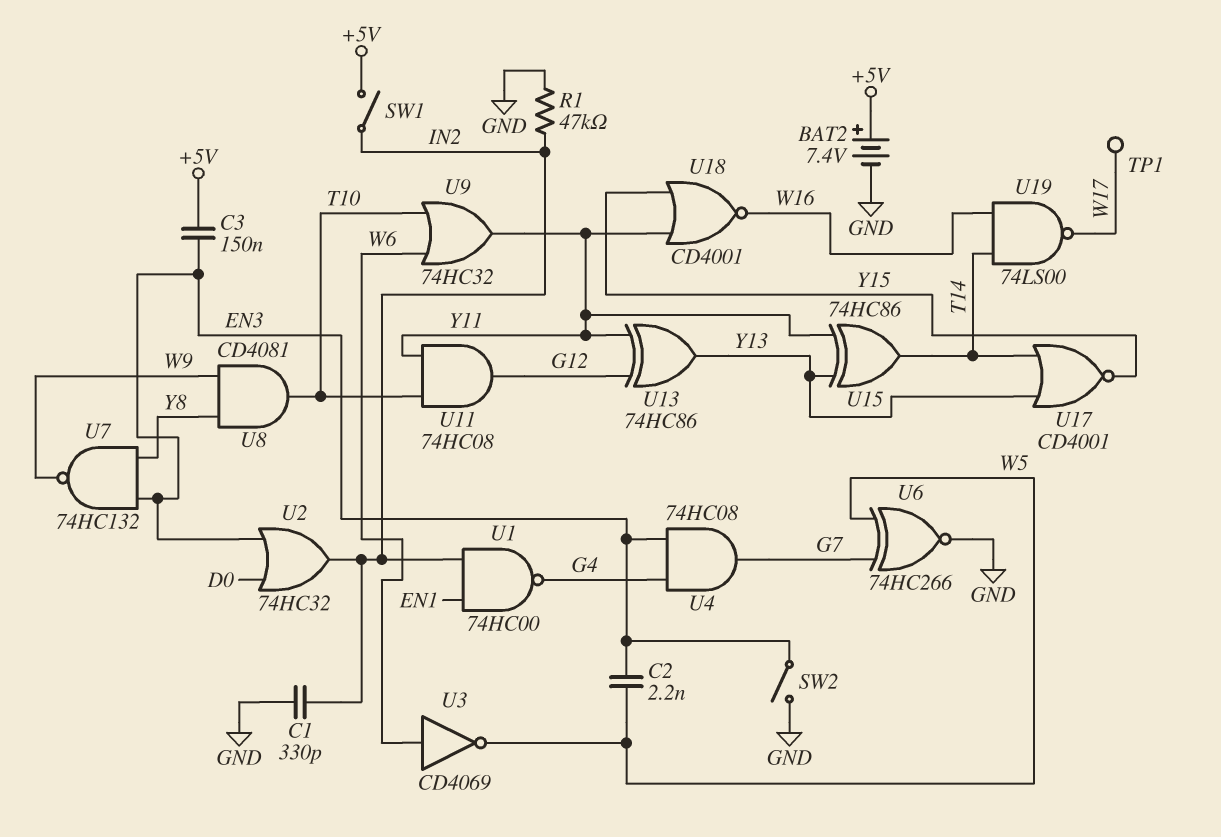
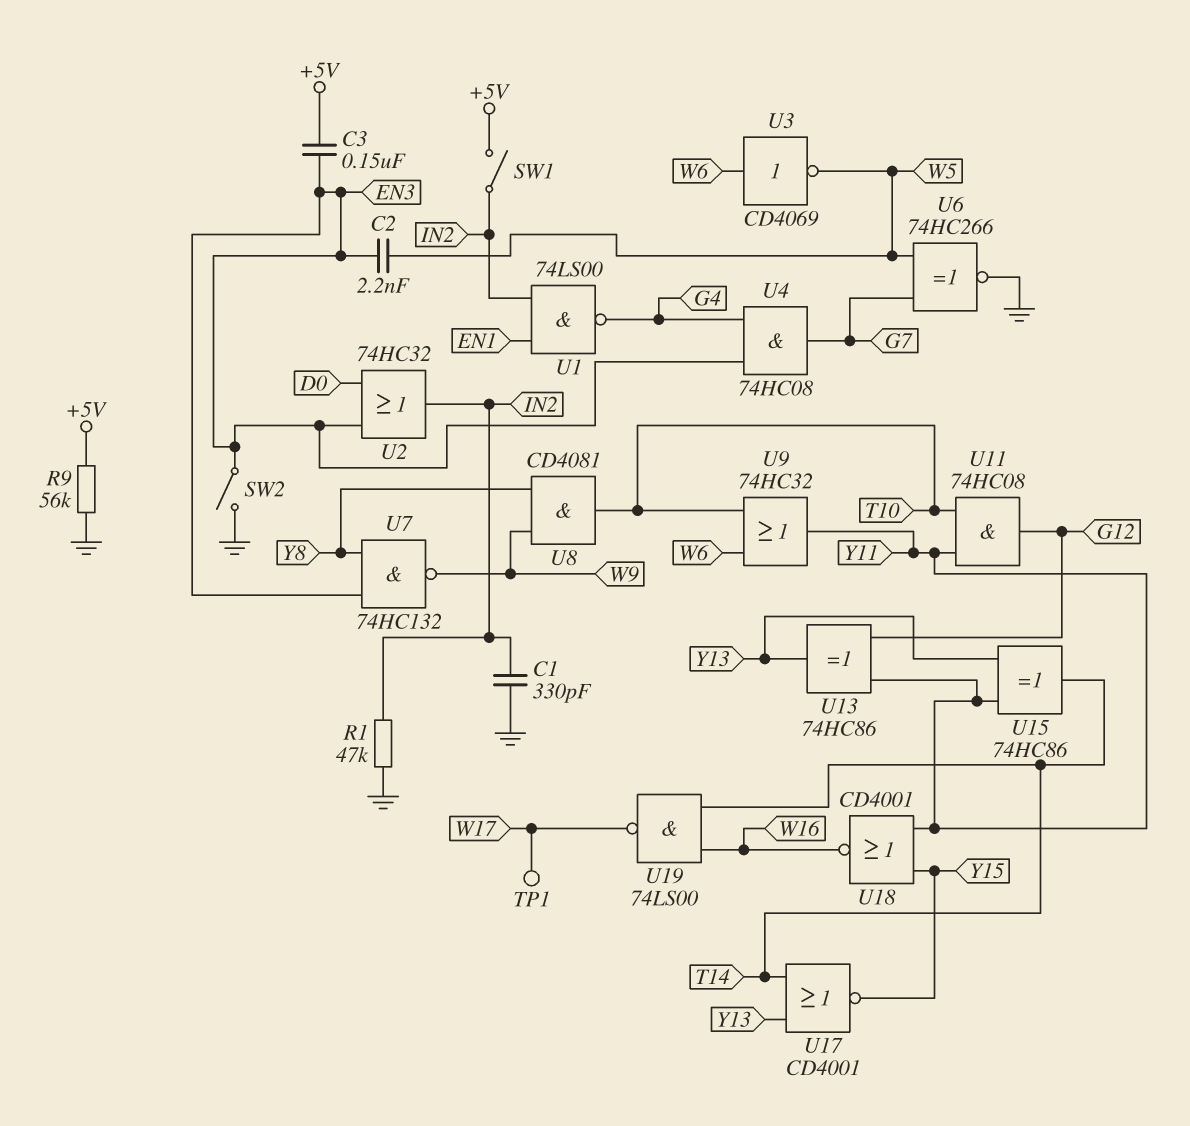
BAT2: 7.4V (plus +5V, minus GND) -> none
R9: none -> 56k (+5V, GND)
U1: NAND 74HC00 (in EN1, in IN2, out G4) -> NAND 74LS00 (in EN1, in IN2, out G4)

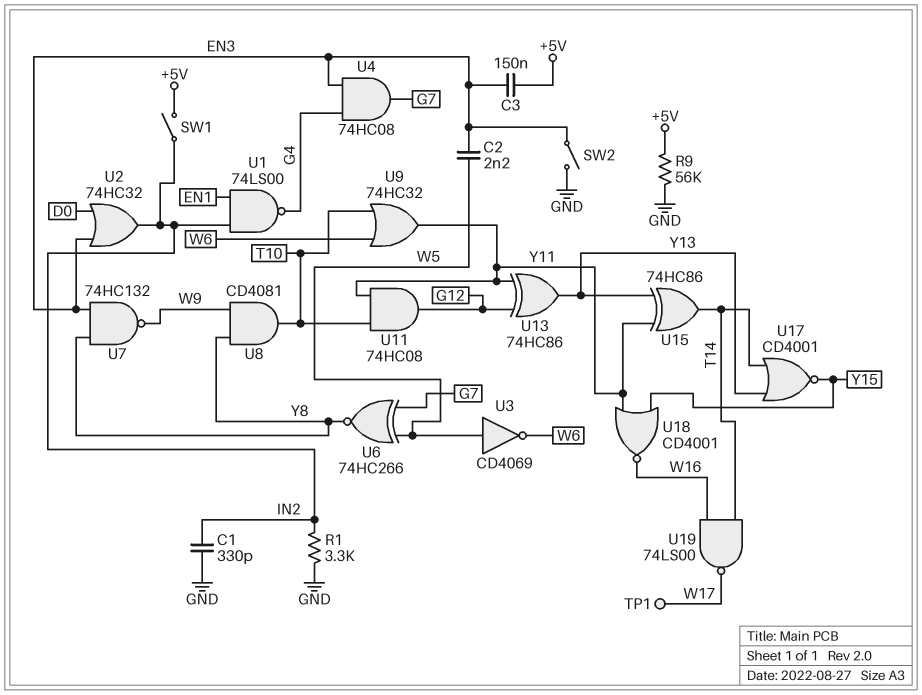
R1: 47k (GND, IN2) -> 3.3k (GND, IN2)
U3: NOT CD4069 (in W6, out W5) -> NOT CD4069 (in W5, out W6)
U6: XNOR 74HC266 (in G7, in W5, out GND) -> XNOR 74HC266 (in G7, in W5, out Y8)

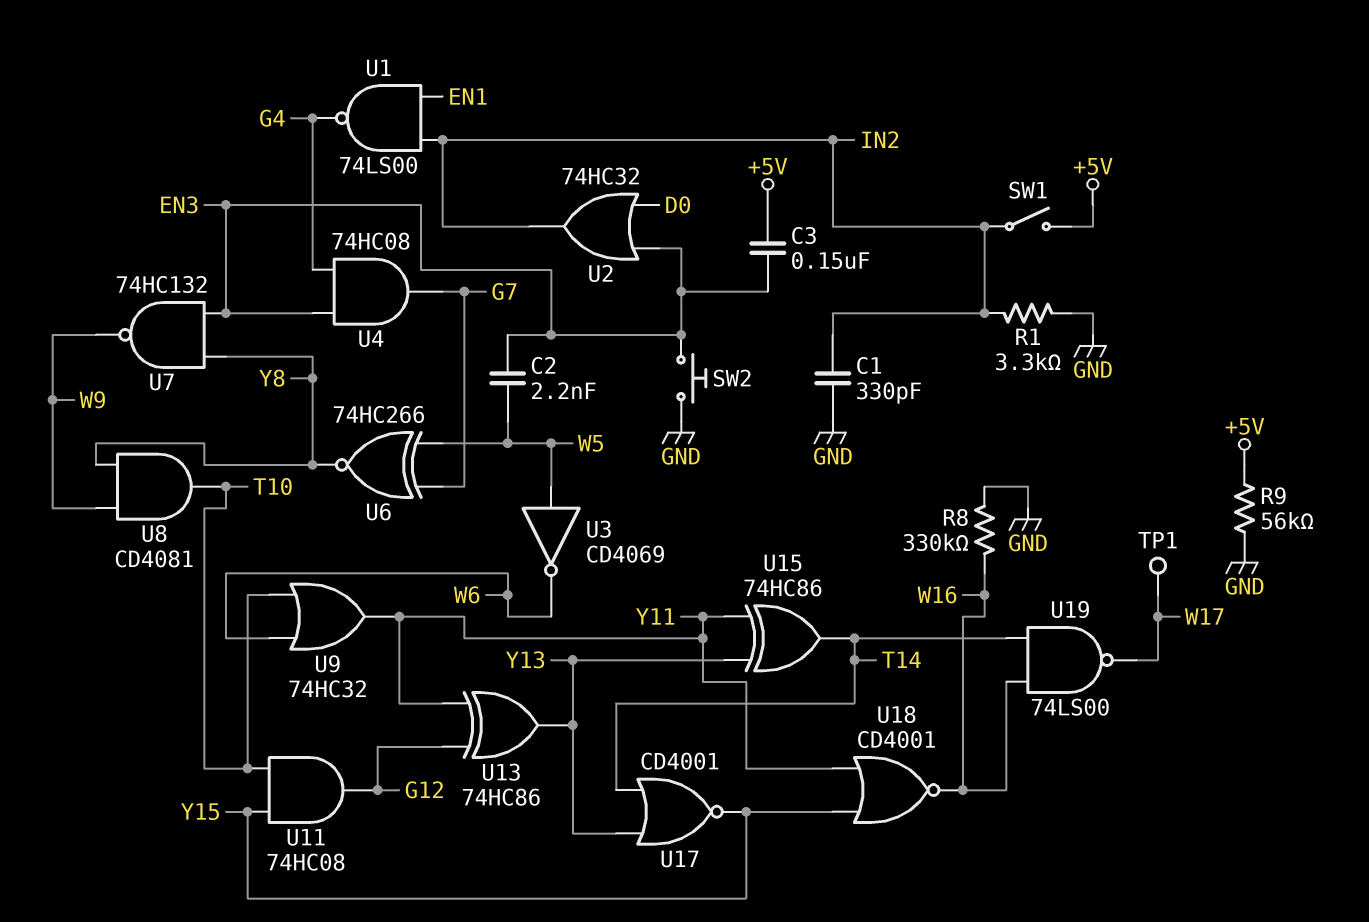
R8: none -> 330k (GND, W16)
SW2: switch (EN3, GND) -> button (EN3, GND)
U11: AND 74HC08 (in T10, in Y11, out G12) -> AND 74HC08 (in T10, in Y15, out G12)

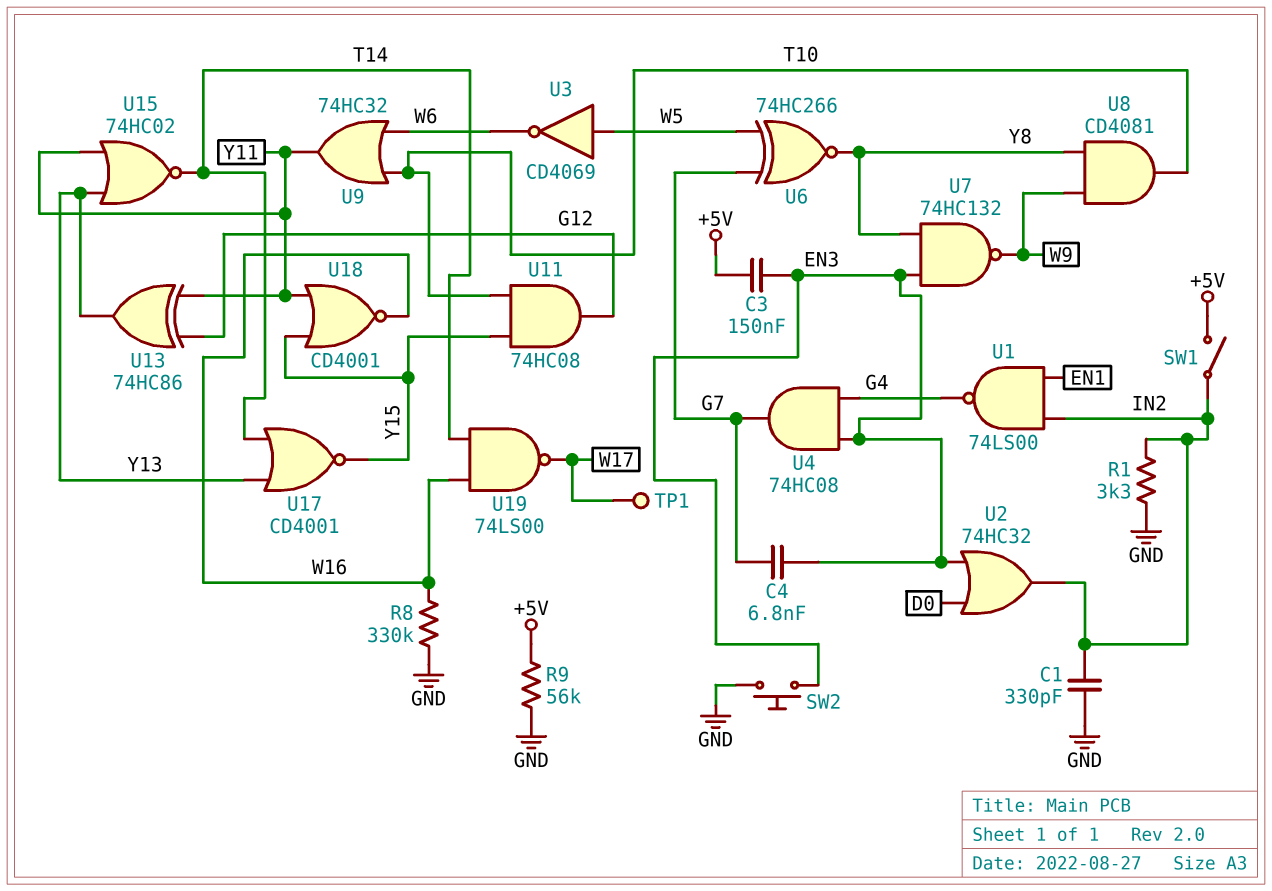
C2: 2.2nF (EN3, W5) -> none
C4: none -> 6.8nF (EN3, G7)
U15: XOR 74HC86 (in Y11, in Y13, out T14) -> NOR 74HC02 (in Y11, in Y13, out T14)

